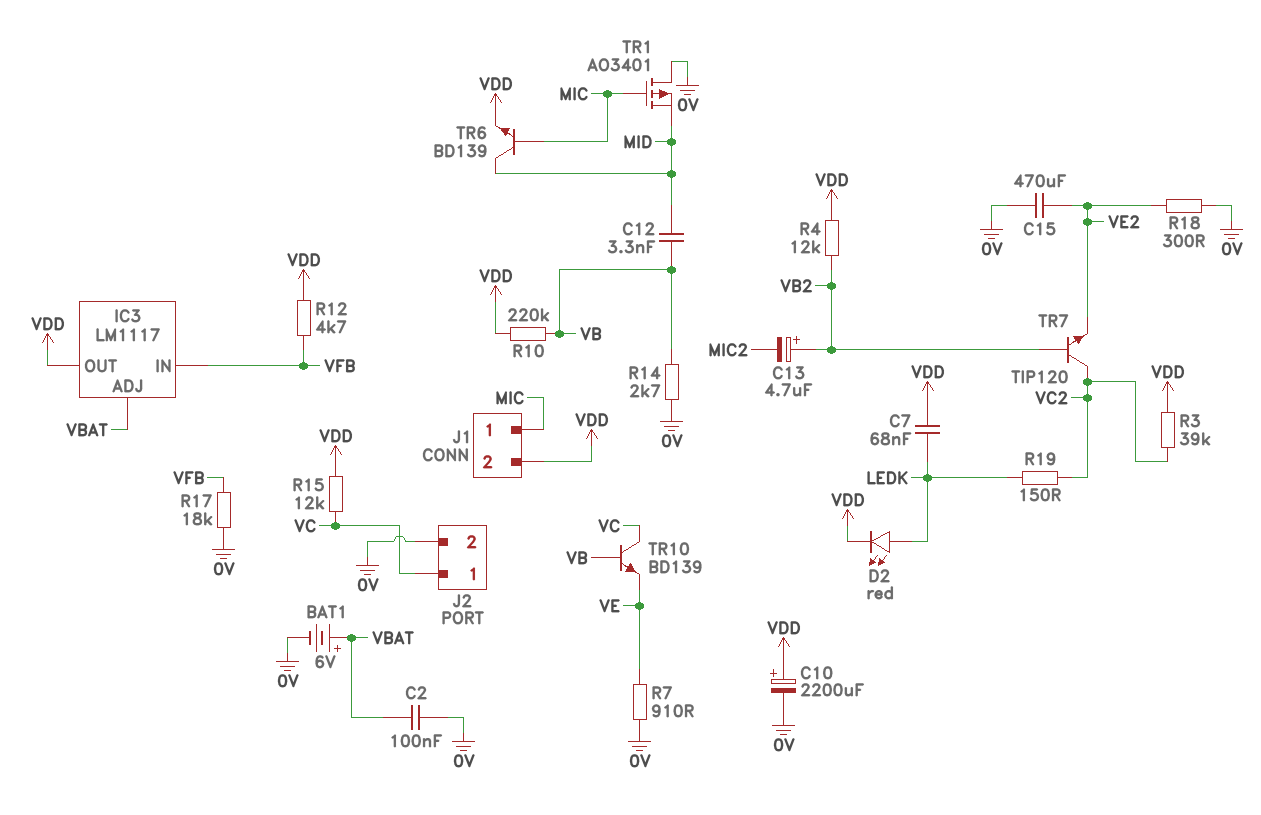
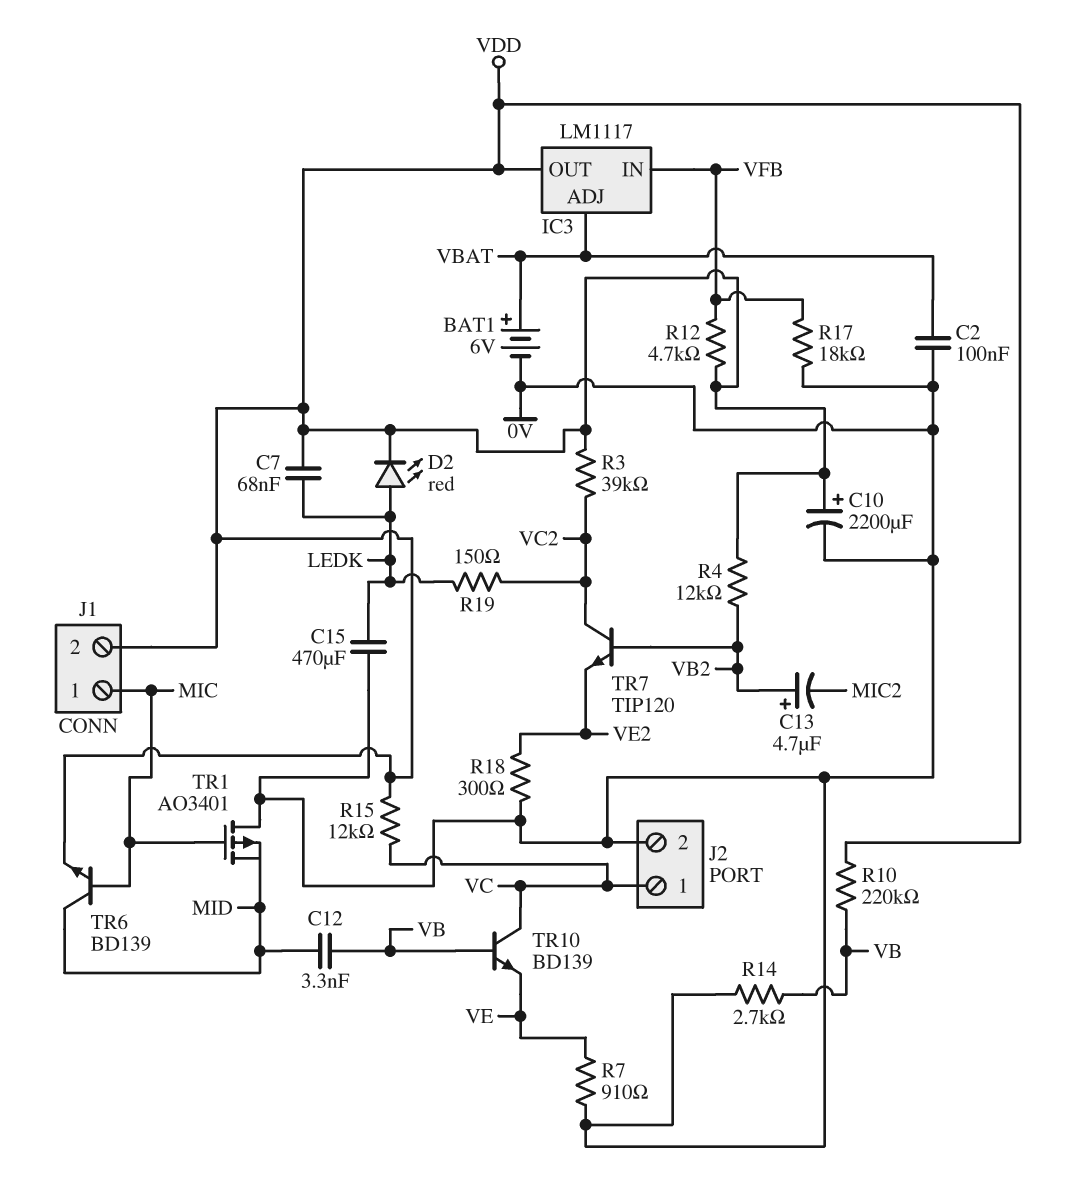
C15: 470uF (0V, VE2) -> 470uF (0V, LEDK)

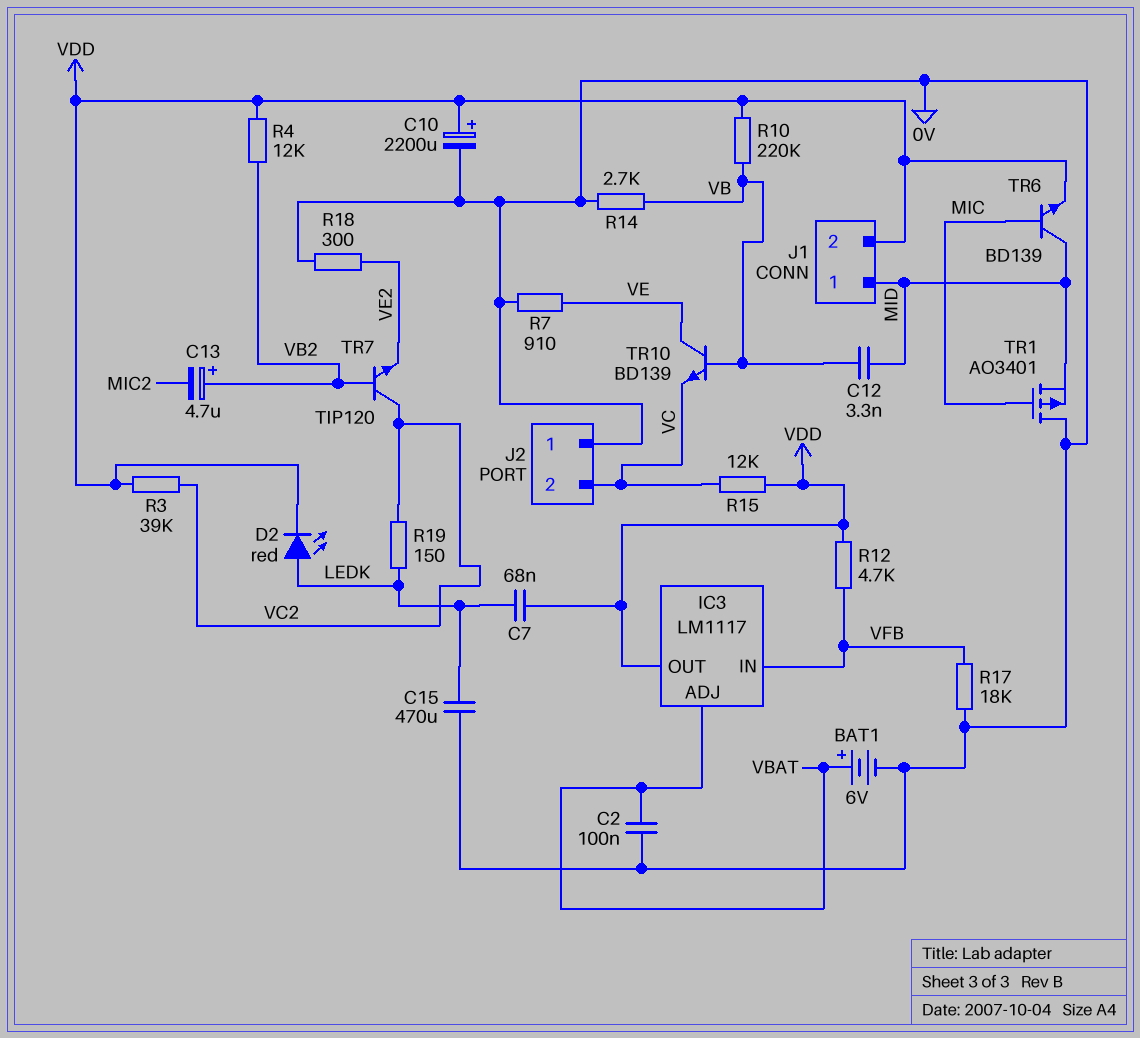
J1 pin 1: MIC -> MID
J2 pin 1: VC -> 0V
J2 pin 2: 0V -> VC
TR10: NPN BD139 (B VB, C VC, E VE) -> NPN BD139 (B VB, C VE, E VC)

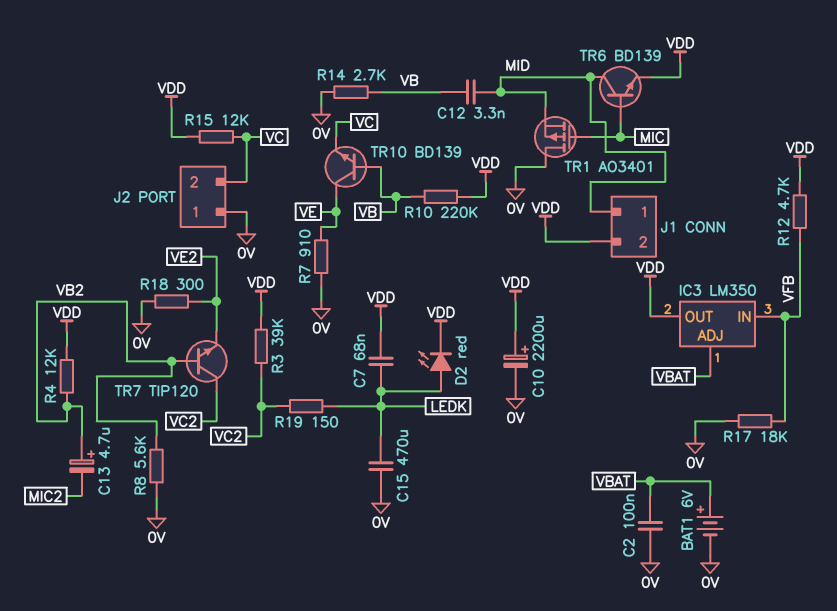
IC3: LM1117 -> LM350
R8: none -> 5.6k (0V, VB2)

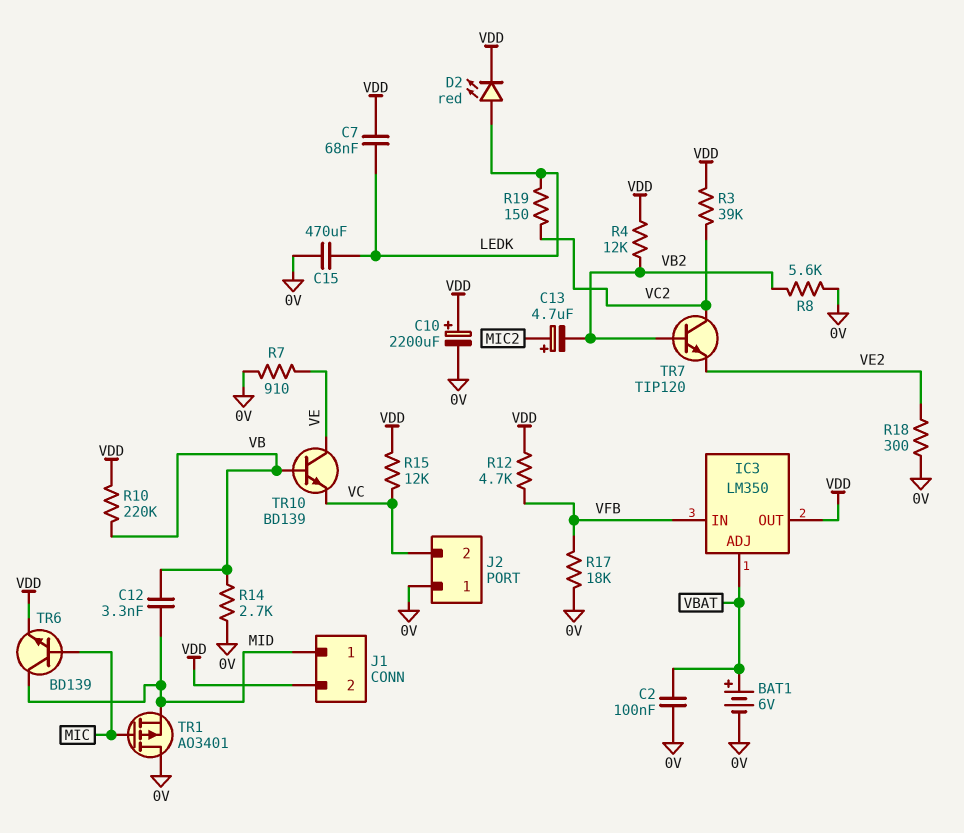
C13: 4.7uF (plus VB2, minus MIC2) -> 4.7uF (plus MIC2, minus VB2)

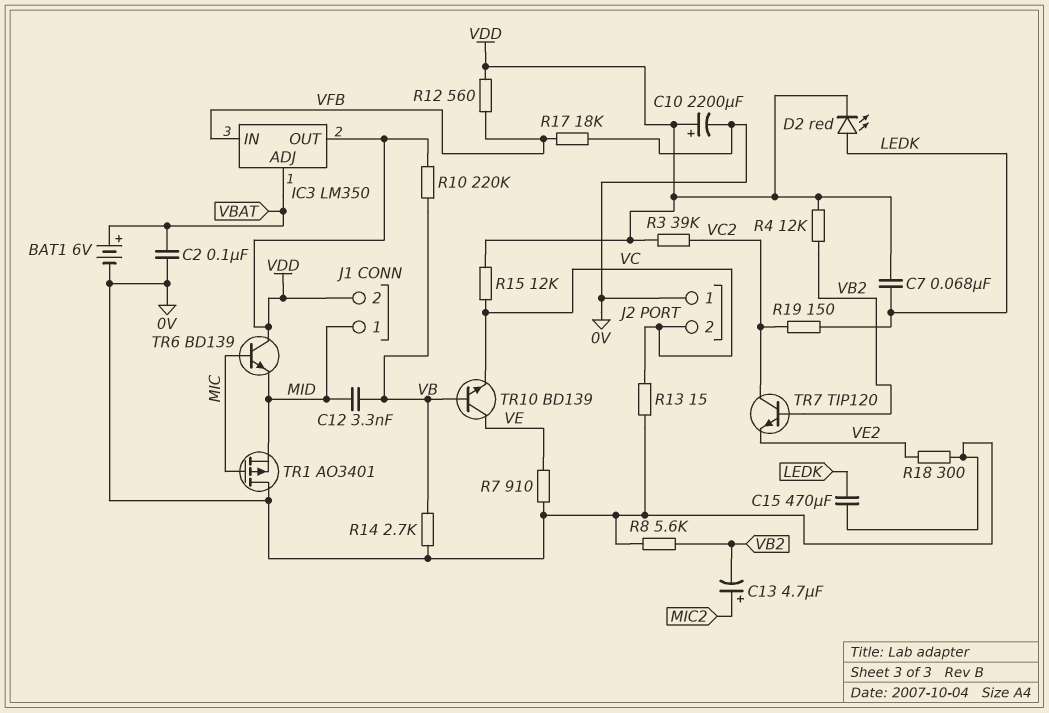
R12: 4.7k (VDD, VFB) -> 560 (VDD, VFB)
R13: none -> 15 (0V, VC)
TR6: NPN BD139 (B MIC, C MID, E VDD) -> NPN BD139 (B MIC, C VDD, E MID)

